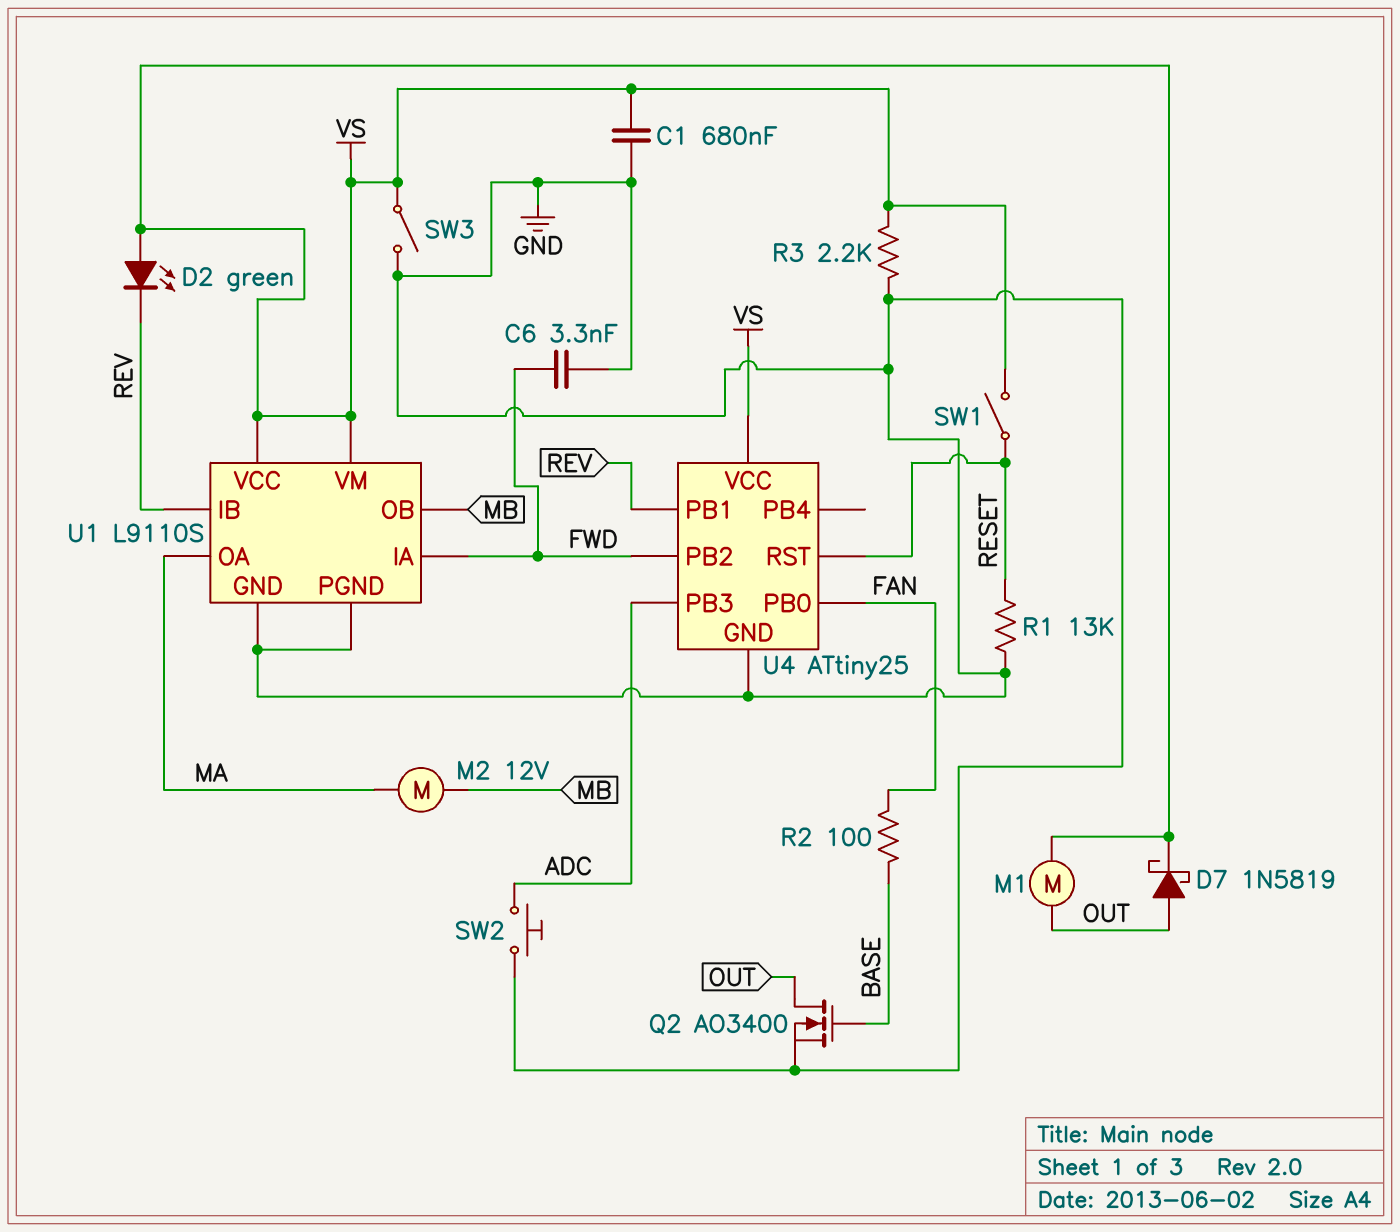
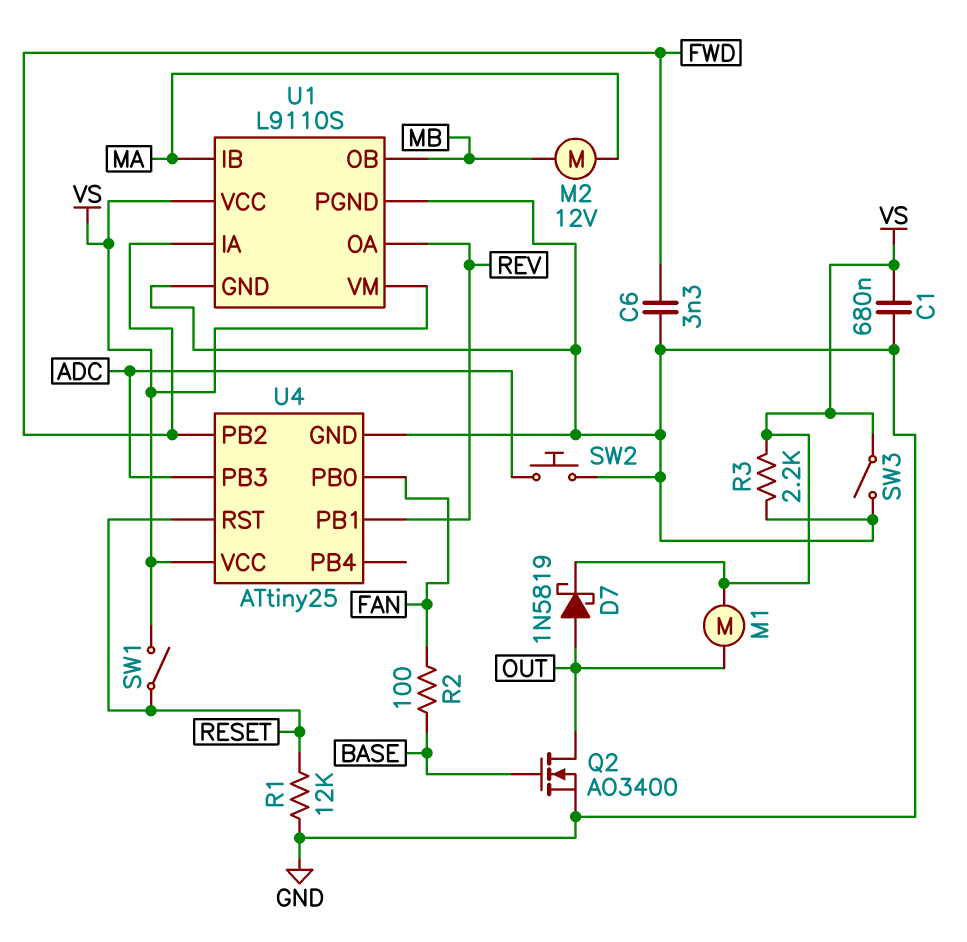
D2: LED green (A VS, K REV) -> none
R1: 13k (GND, RESET) -> 12k (GND, RESET)
U1 pin IB: REV -> MA
U1 pin OA: MA -> REV

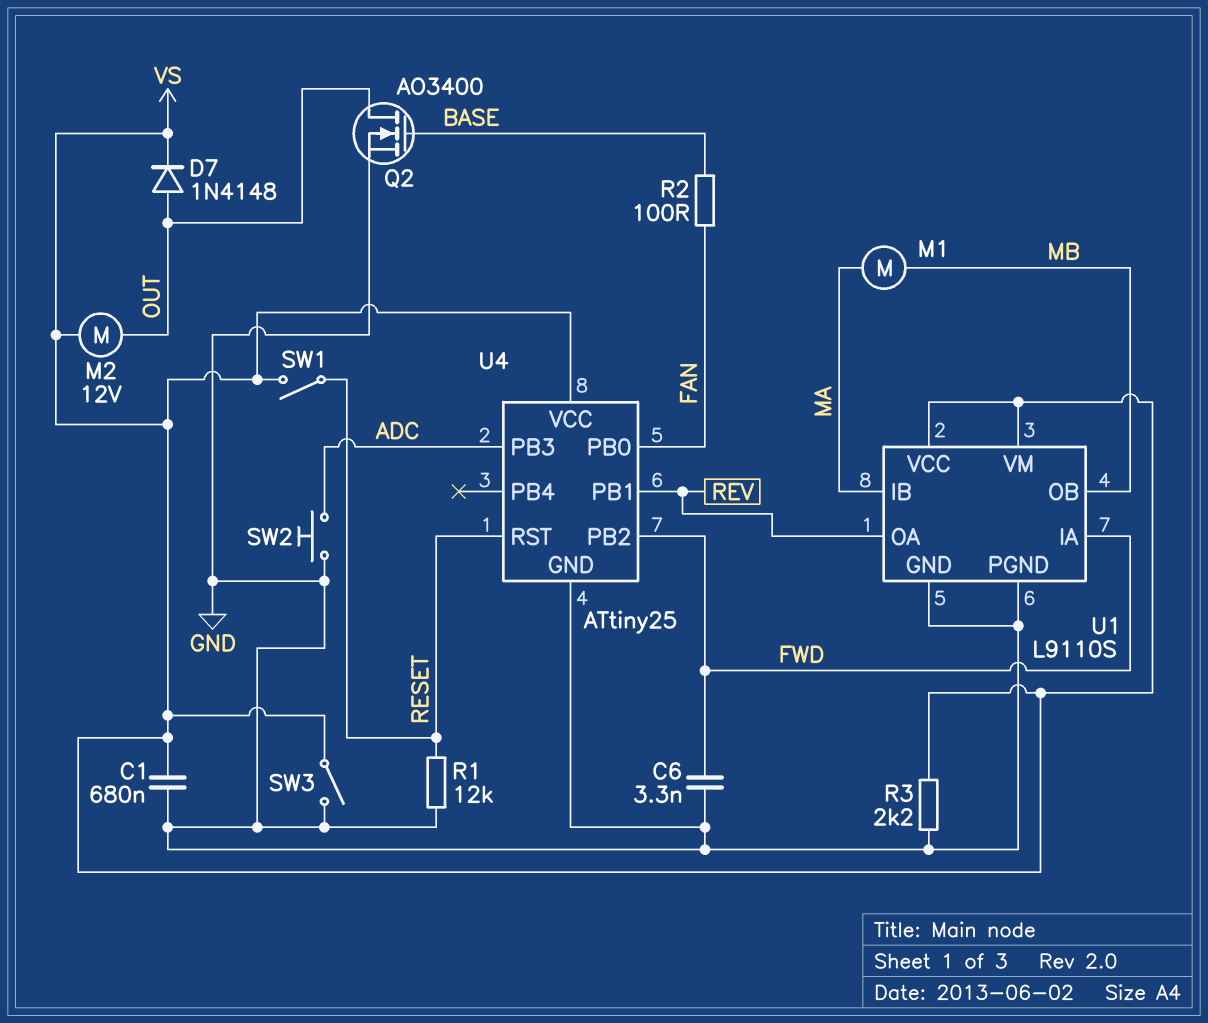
D7: schottky 1N5819 (A OUT, K VS) -> diode 1N4148 (A OUT, K VS)
M1: motor (OUT, VS) -> motor (MA, MB)
M2: motor 12V (MA, MB) -> motor 12V (OUT, VS)

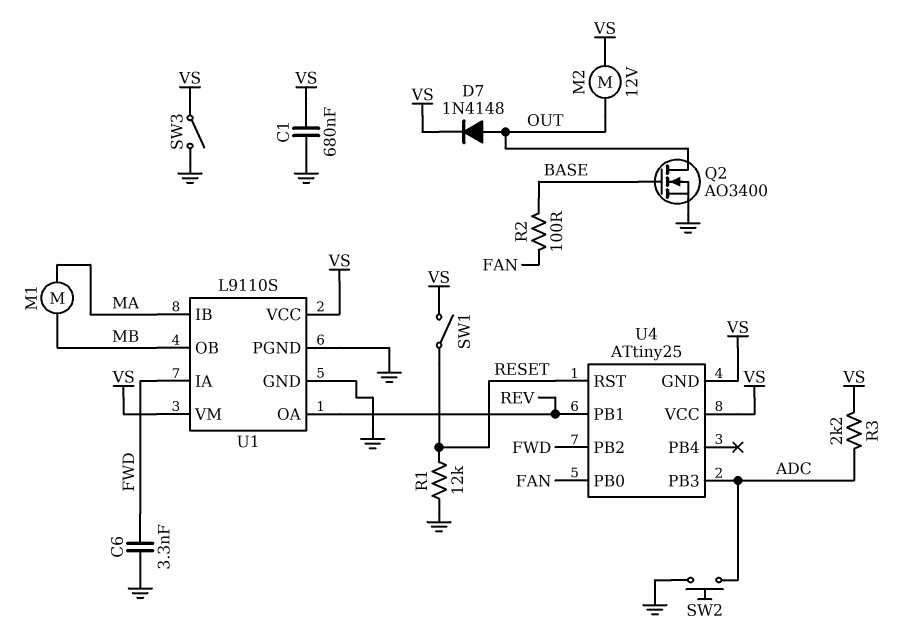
R3: 2.2k (GND, VS) -> 2.2k (ADC, VS)
U4 pin GND: GND -> VS

